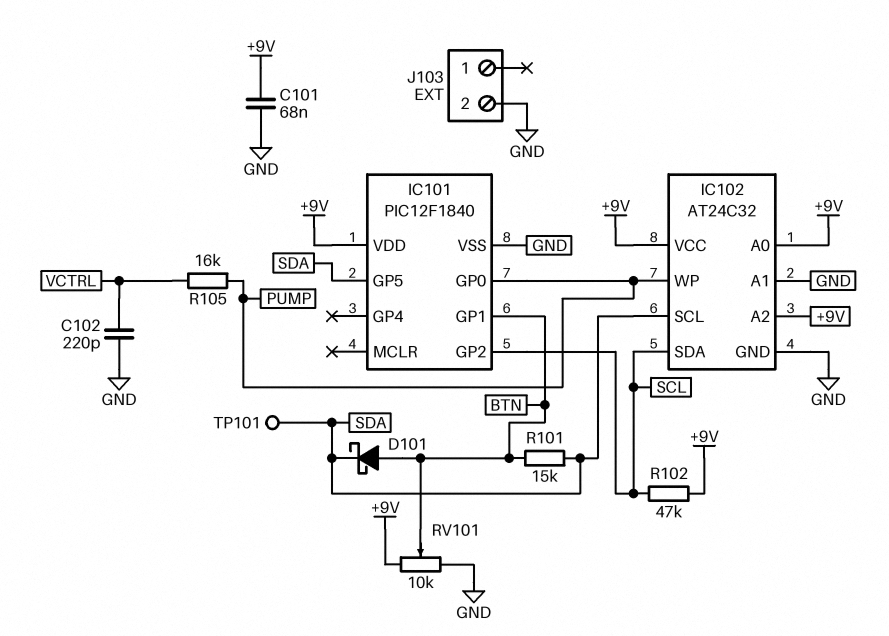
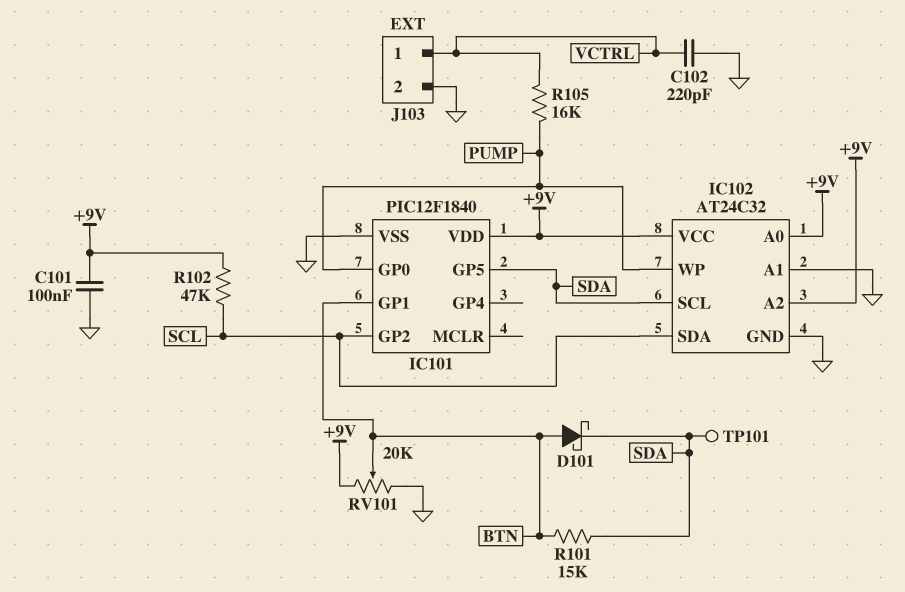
C101: 68nF (+9V, GND) -> 100nF (+9V, GND)
J103 pin 1: none -> VCTRL
RV101: 10k (+9V, GND, wiper BTN) -> 20k (+9V, GND, wiper BTN)

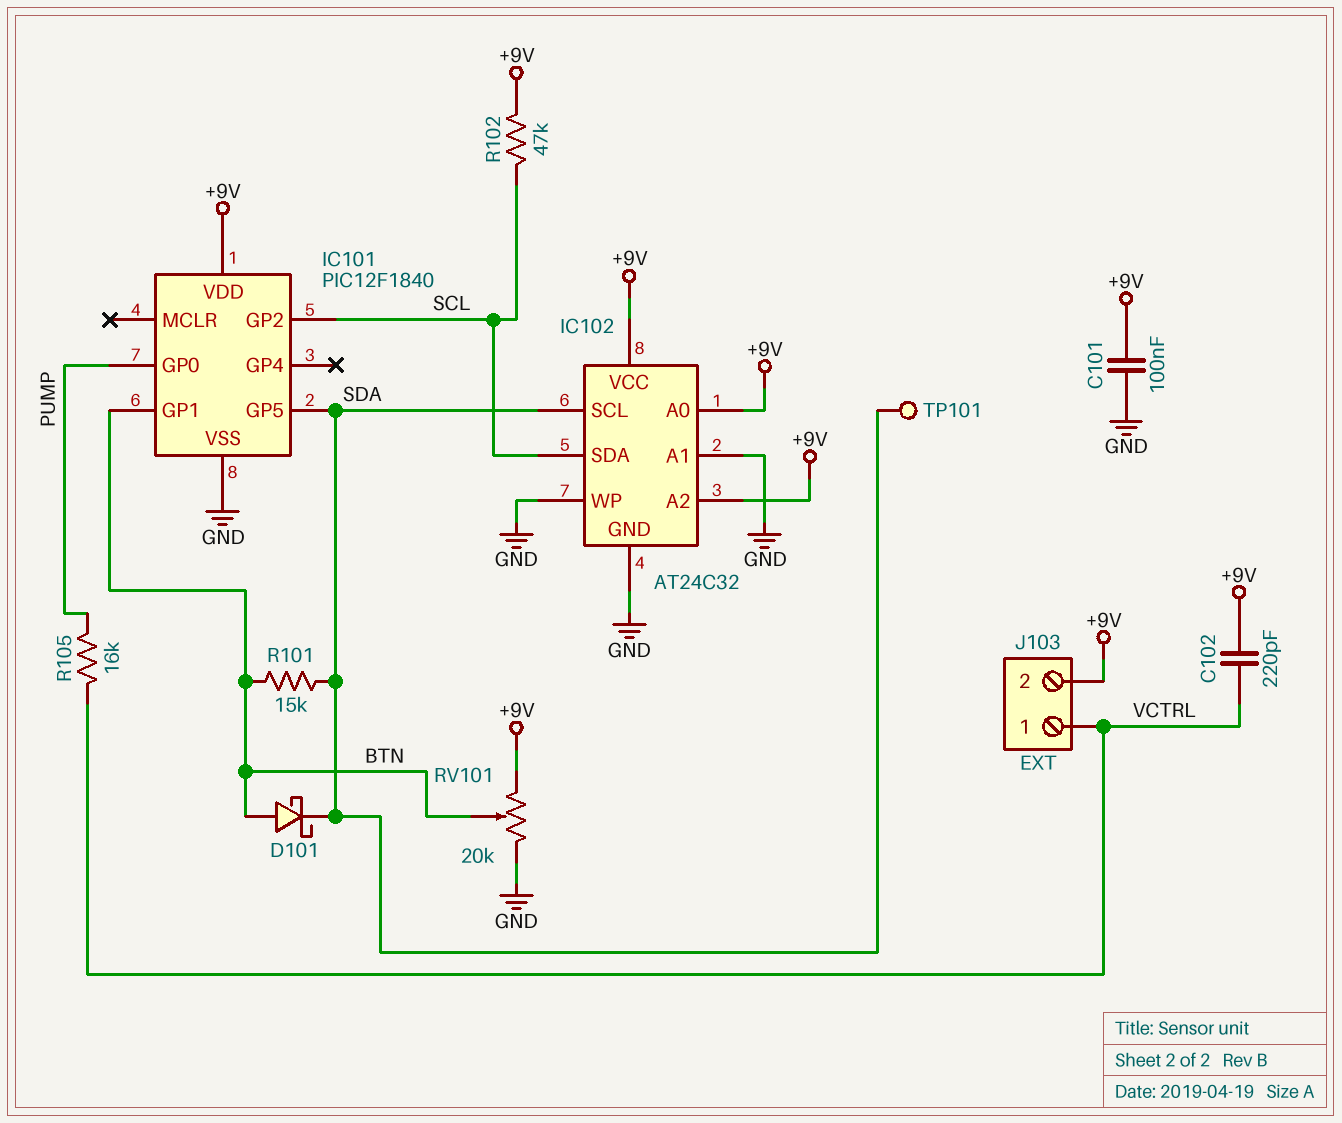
C102: 220pF (GND, VCTRL) -> 220pF (+9V, VCTRL)
IC102 pin WP: PUMP -> GND
J103 pin 2: GND -> +9V

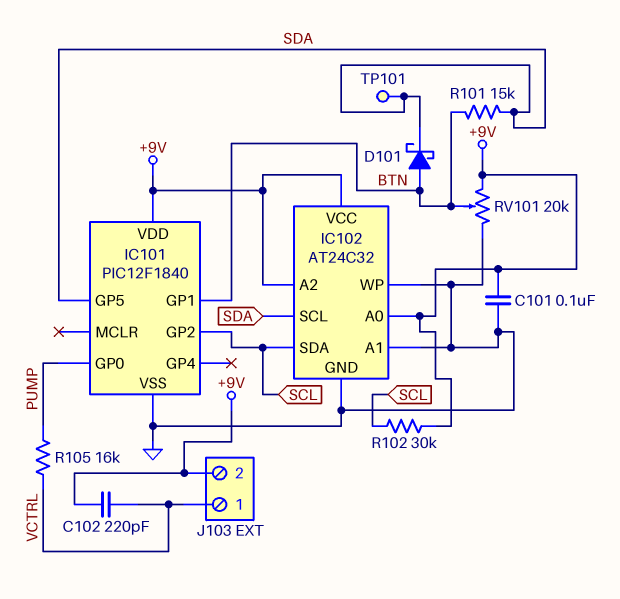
R102: 47k (+9V, SCL) -> 30k (+9V, SCL)

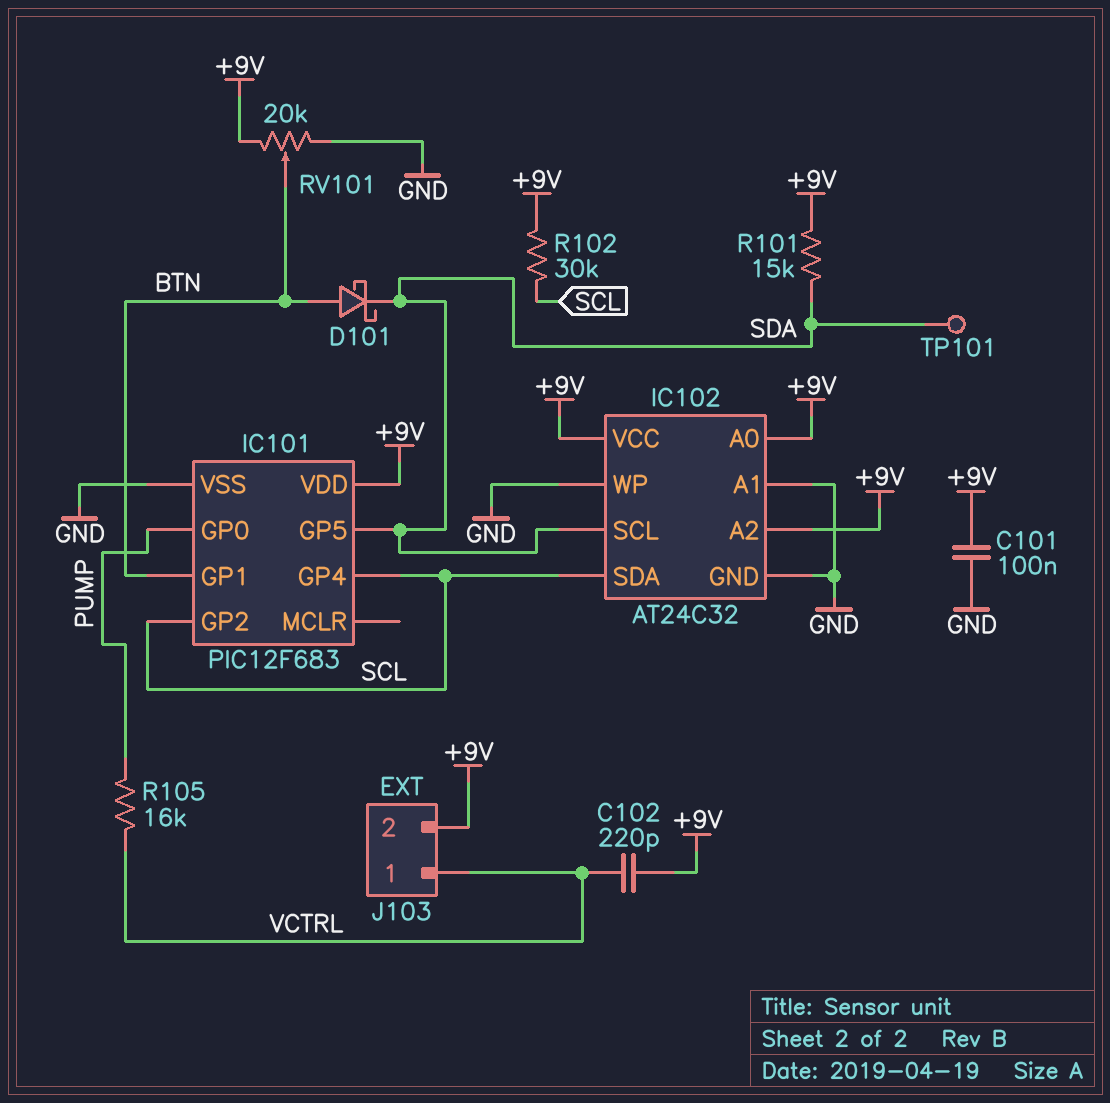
IC101: PIC12F1840 -> PIC12F683
IC101 pin GP4: none -> SCL
R101: 15k (BTN, SDA) -> 15k (+9V, SDA)

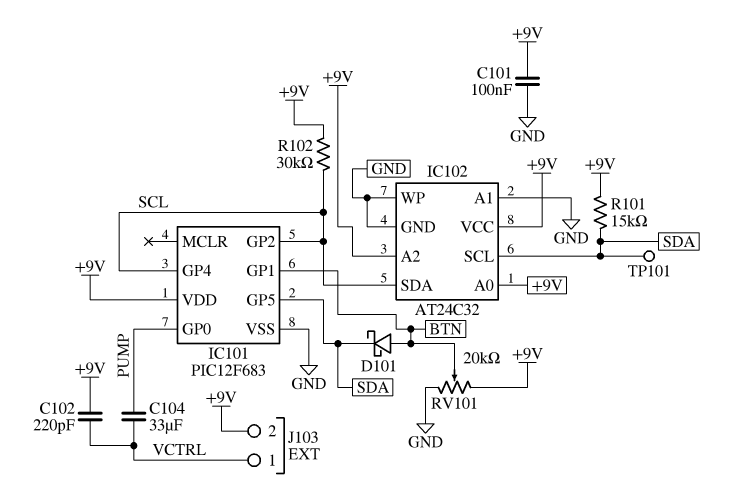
C104: none -> 33uF (PUMP, VCTRL)
R105: 16k (PUMP, VCTRL) -> none

